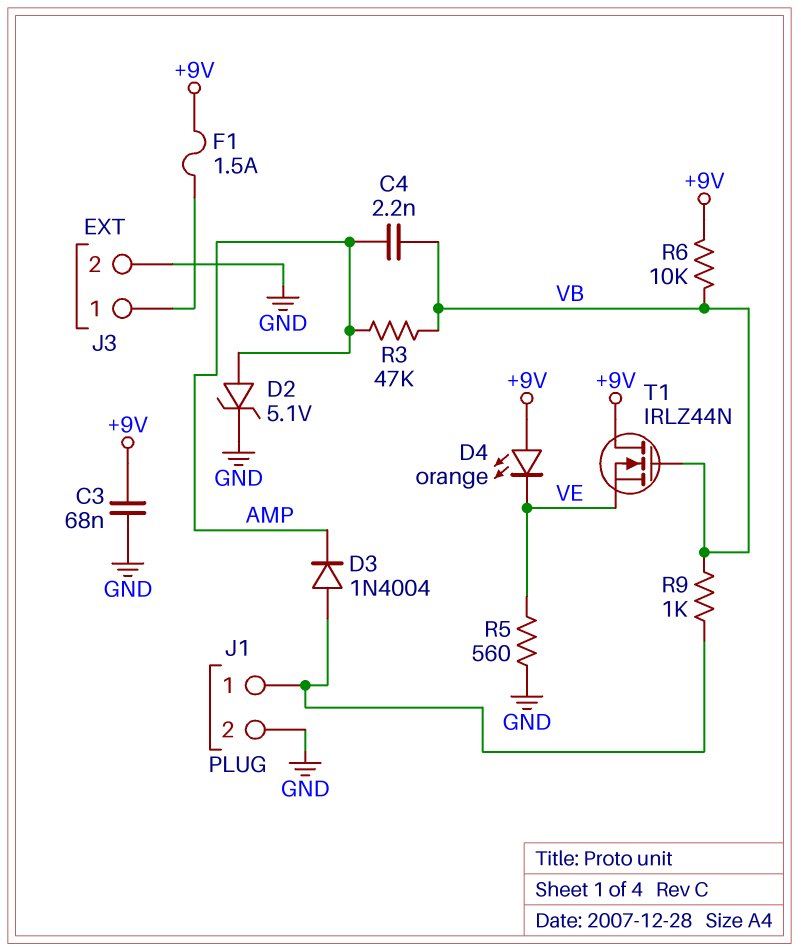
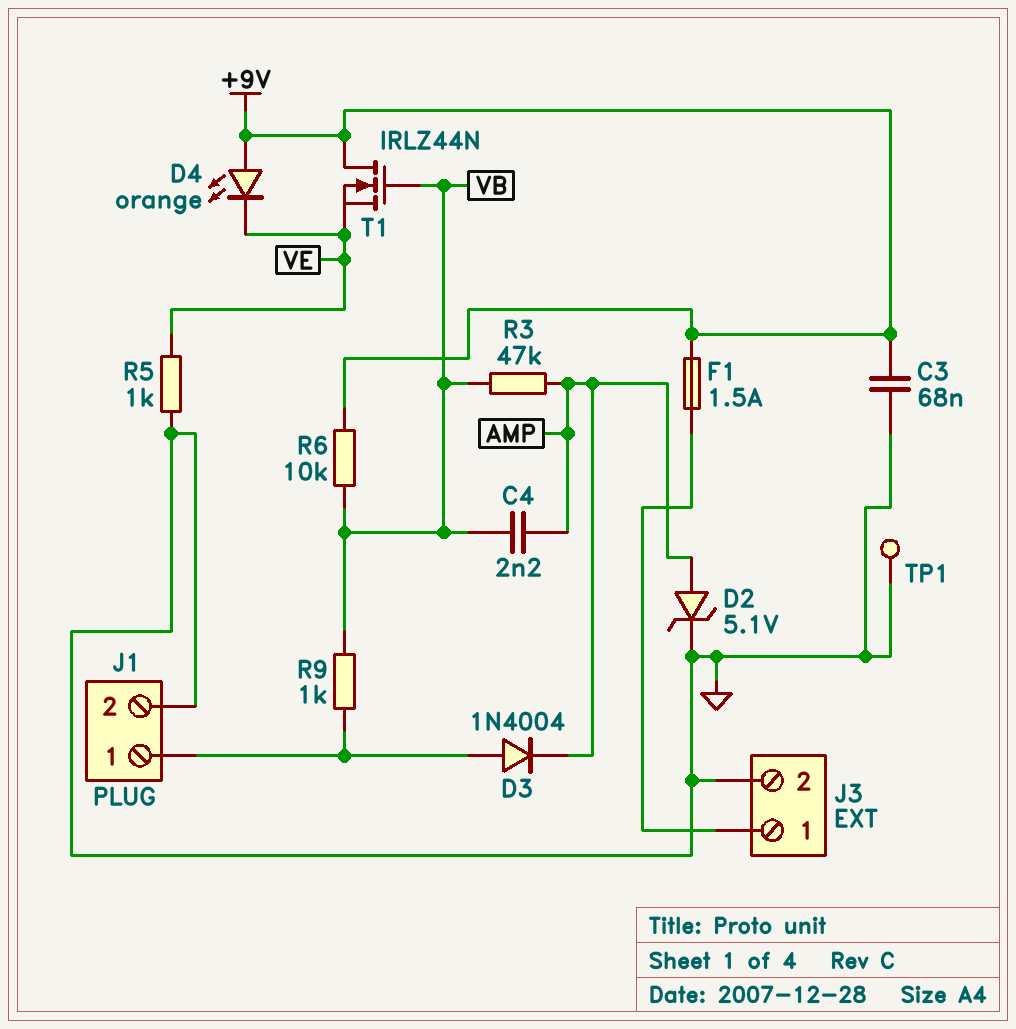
R5: 560 (GND, VE) -> 1k (GND, VE)
TP1: none -> test point (GND)

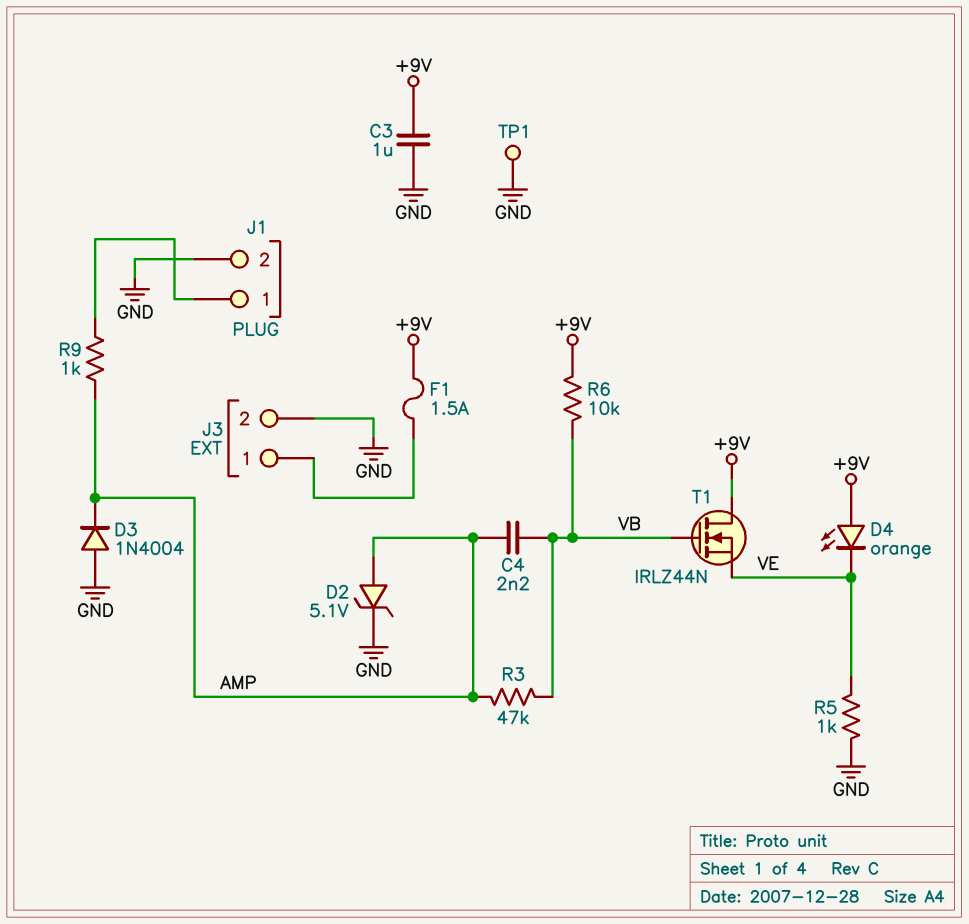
C3: 68nF (+9V, GND) -> 1uF (+9V, GND)
D3: diode 1N4004 (A J1/1, K AMP) -> diode 1N4004 (A GND, K AMP)
R9: 1k (J1/1, VB) -> 1k (AMP, J1/1)

